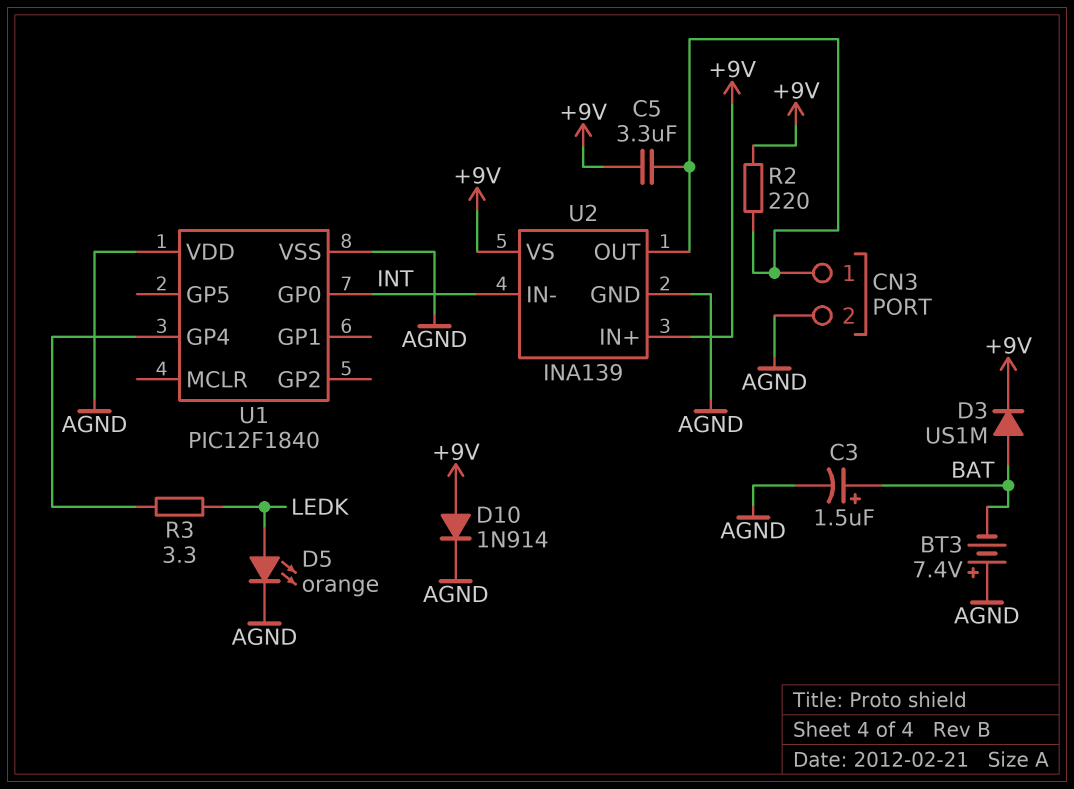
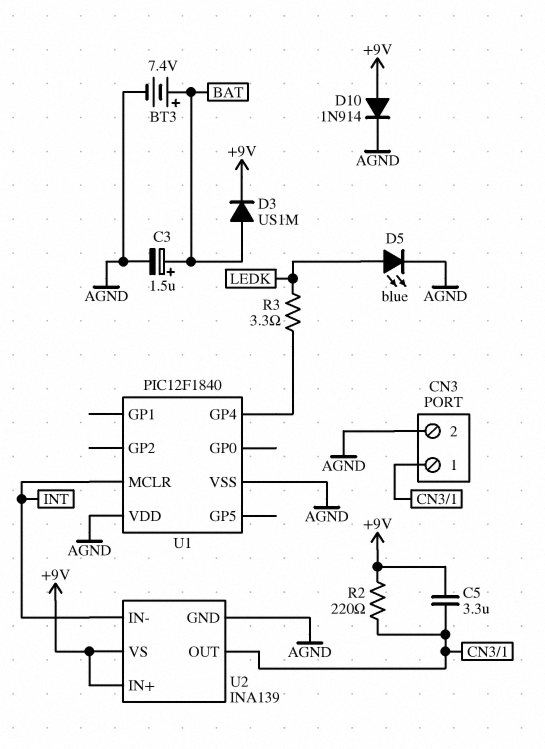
BT3: 7.4V (plus AGND, minus BAT) -> 7.4V (plus BAT, minus AGND)
D5: LED orange (A LEDK, K AGND) -> LED blue (A LEDK, K AGND)
U1 pin GP0: INT -> none
U1 pin MCLR: none -> INT

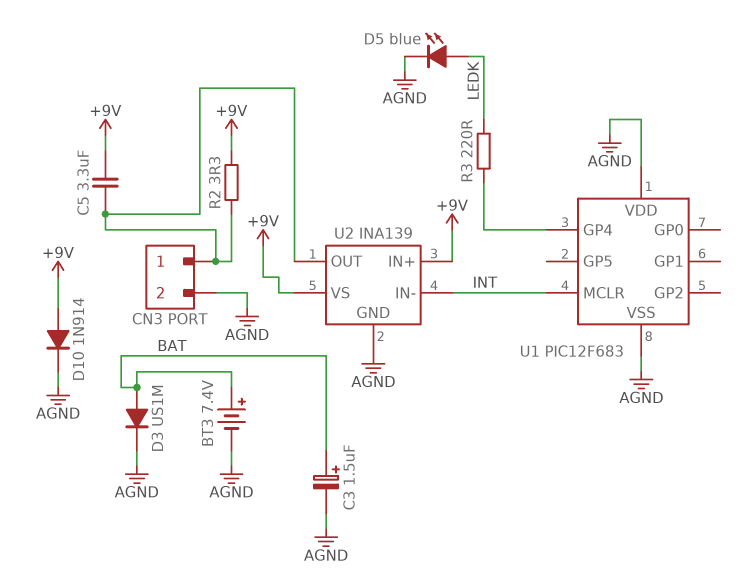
D3: diode US1M (A BAT, K +9V) -> diode US1M (A BAT, K AGND)
R2: 220 (+9V, CN3/1) -> 3.3 (+9V, CN3/1)
R3: 3.3 (LEDK, U1/GP4) -> 220 (LEDK, U1/GP4)
U1: PIC12F1840 -> PIC12F683

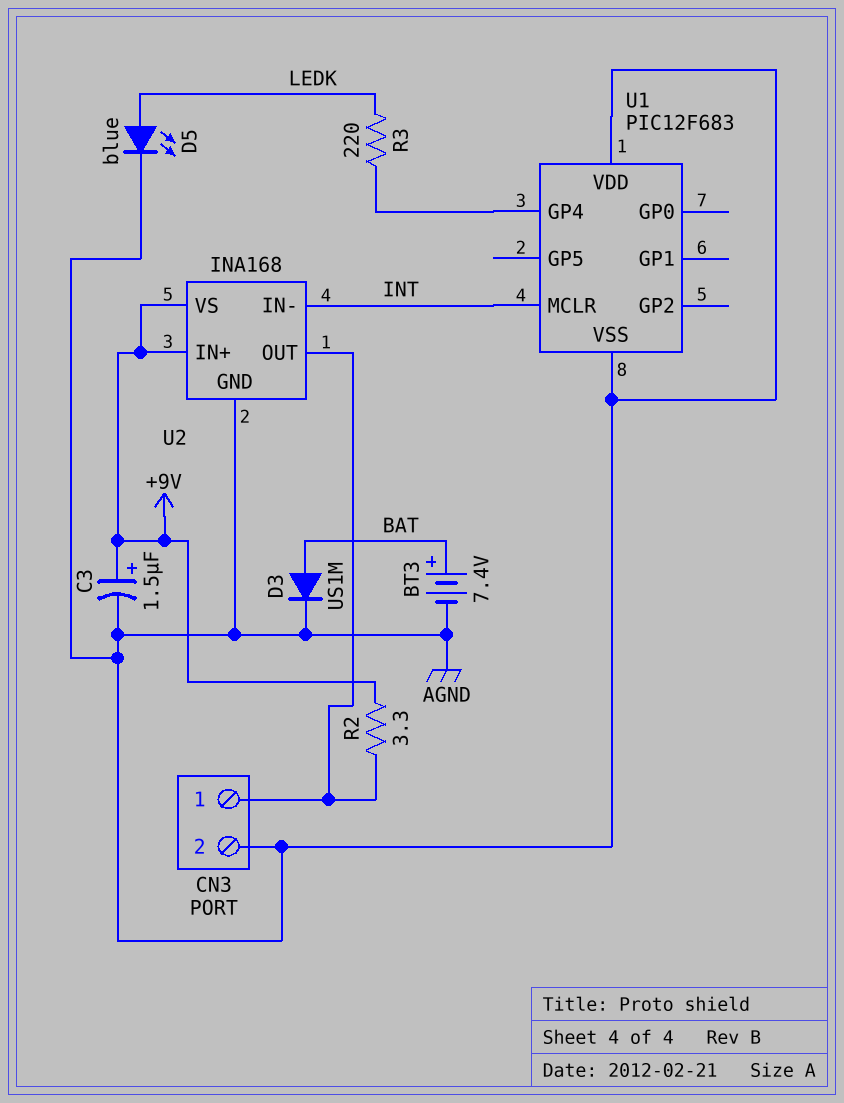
C3: 1.5uF (plus BAT, minus AGND) -> 1.5uF (plus +9V, minus AGND)
C5: 3.3uF (+9V, CN3/1) -> none
D10: diode 1N914 (A +9V, K AGND) -> none
U2: INA139 -> INA168

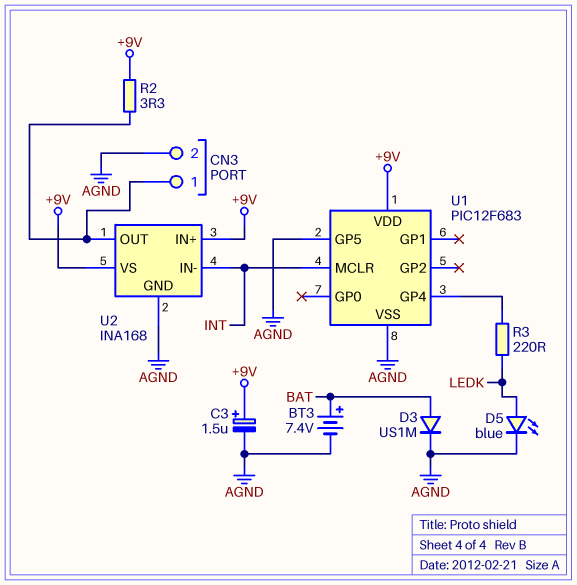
U1 pin GP5: none -> AGND
U1 pin VDD: AGND -> +9V

